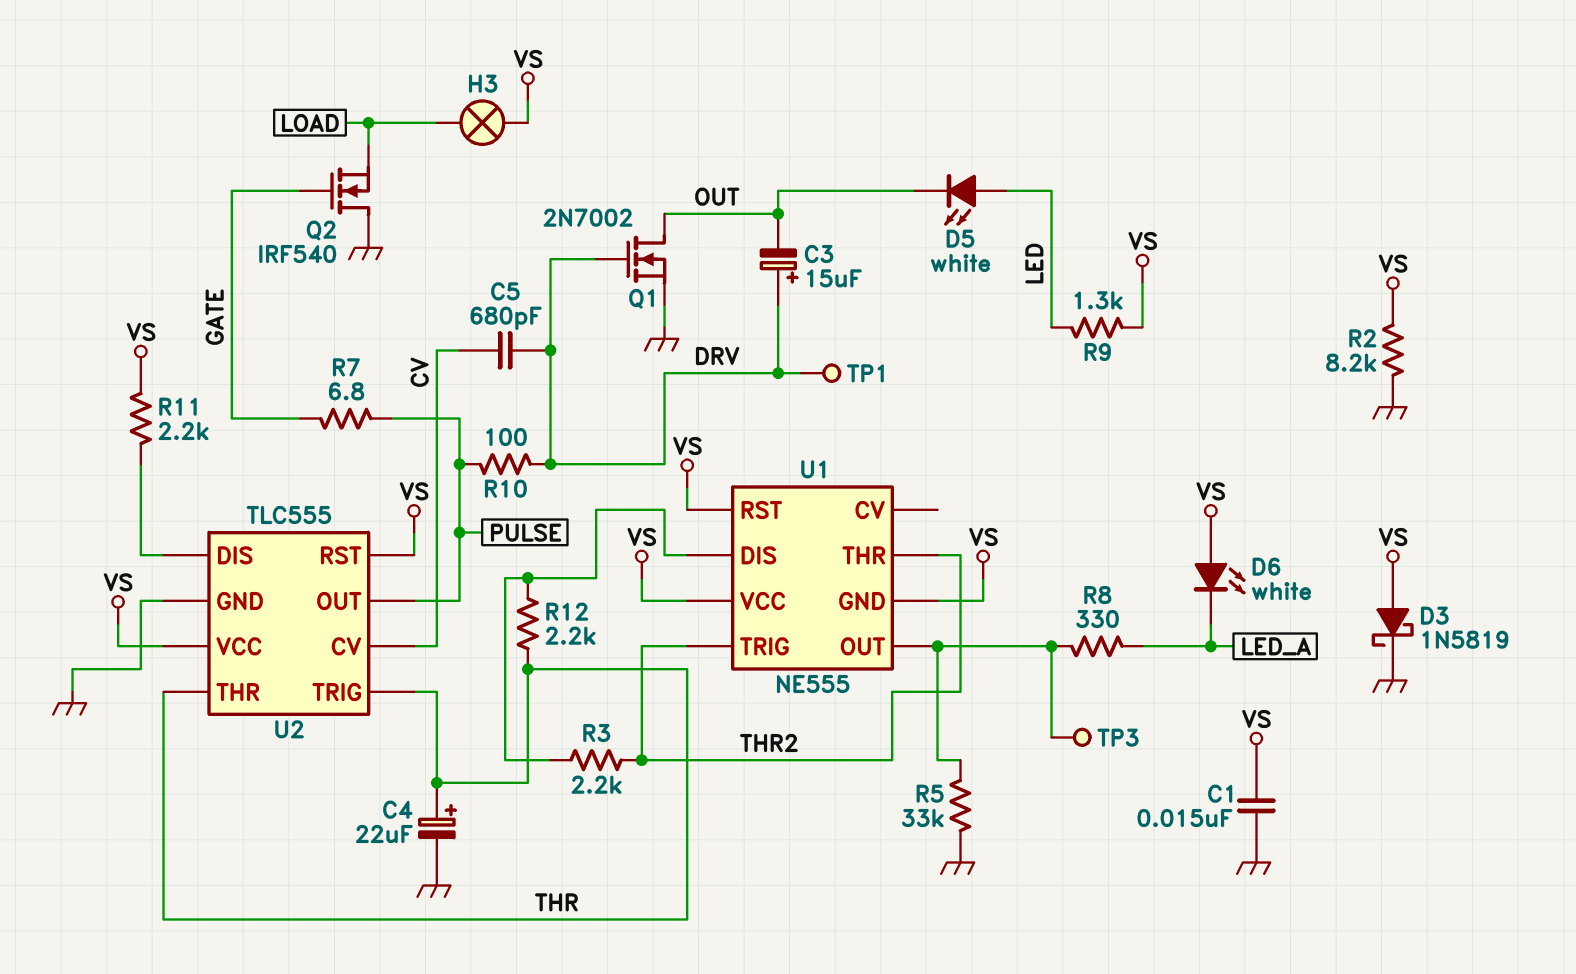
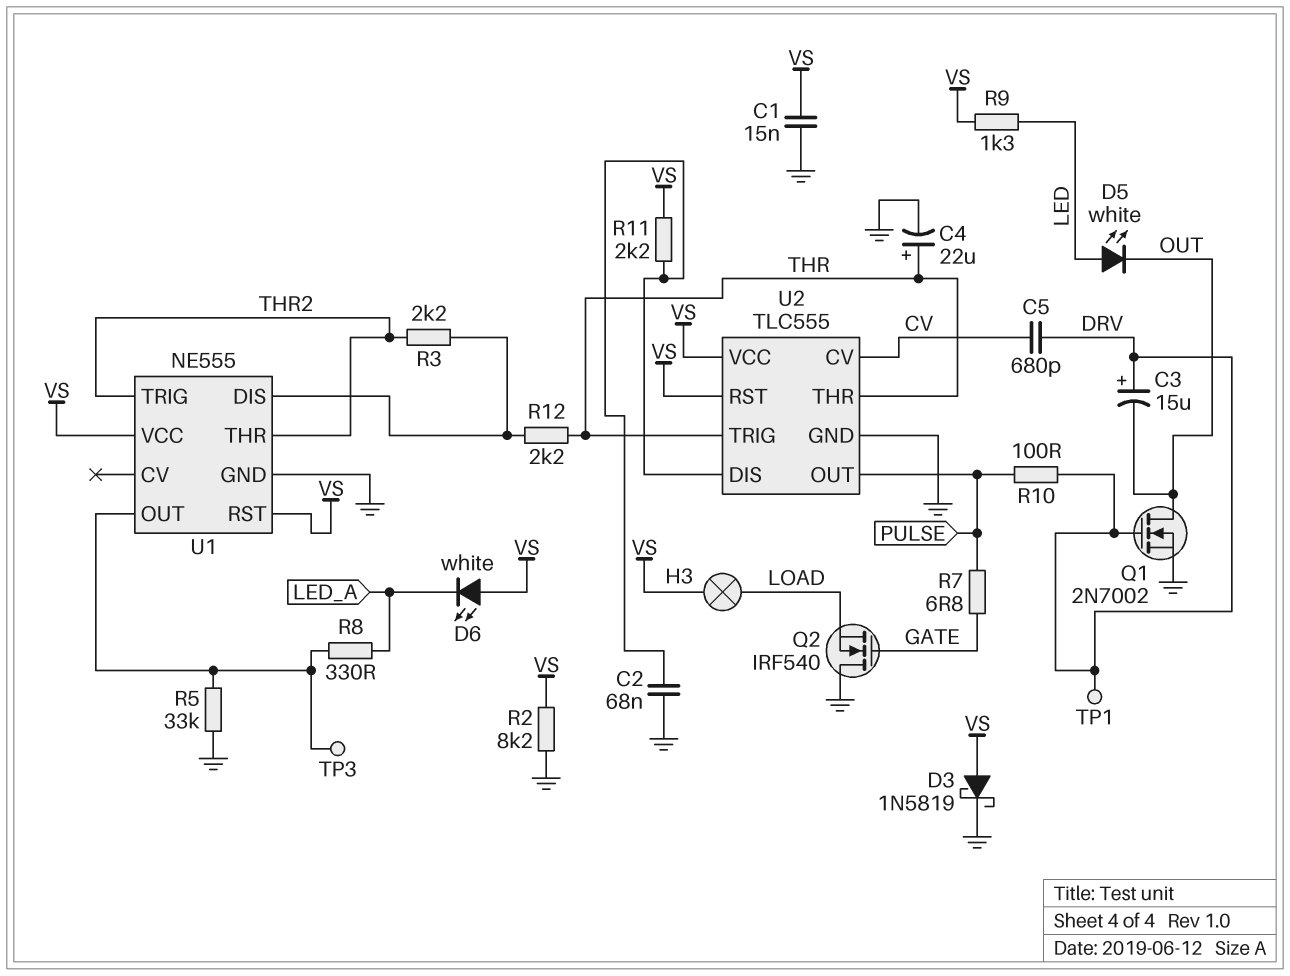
C2: none -> 68nF (GND, U2/DIS)
U1 pin GND: VS -> GND

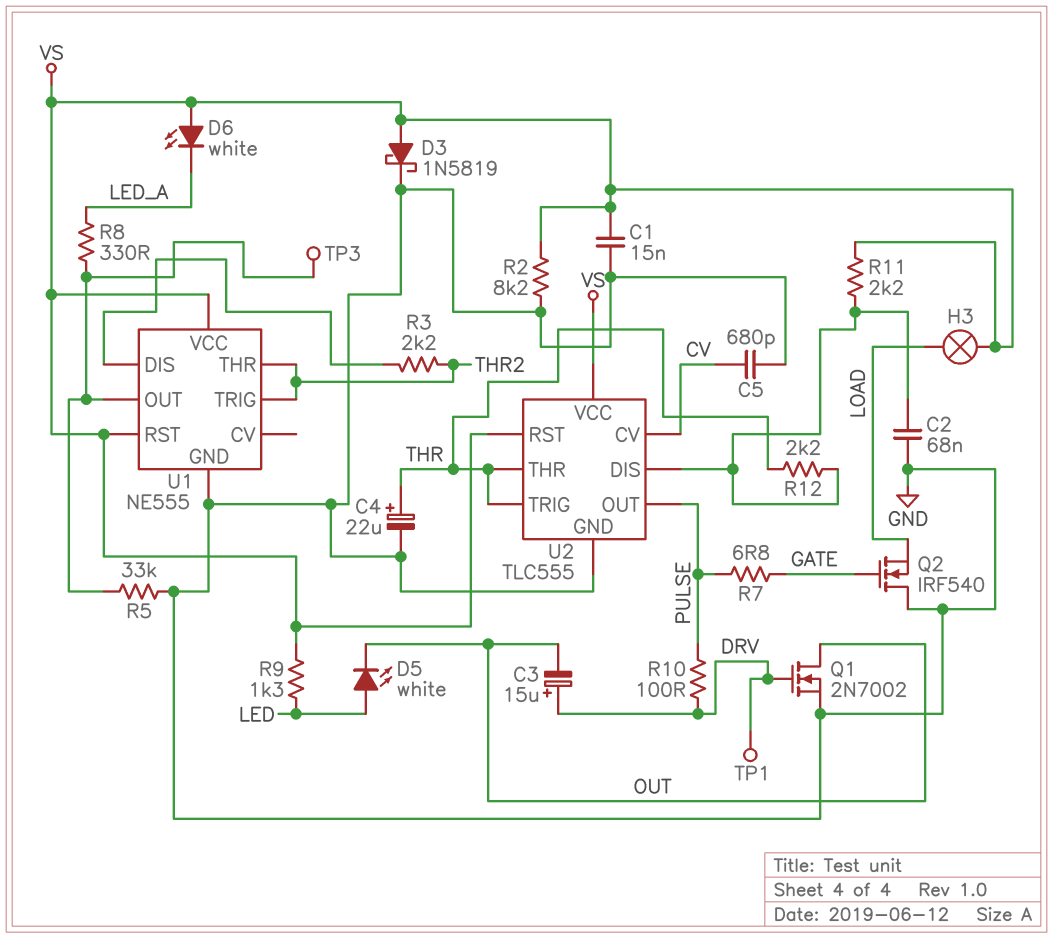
C5: 680pF (CV, DRV) -> 680pF (CV, GND)
R12: 2.2k (THR, U1/DIS) -> 2.2k (THR, U2/DIS)

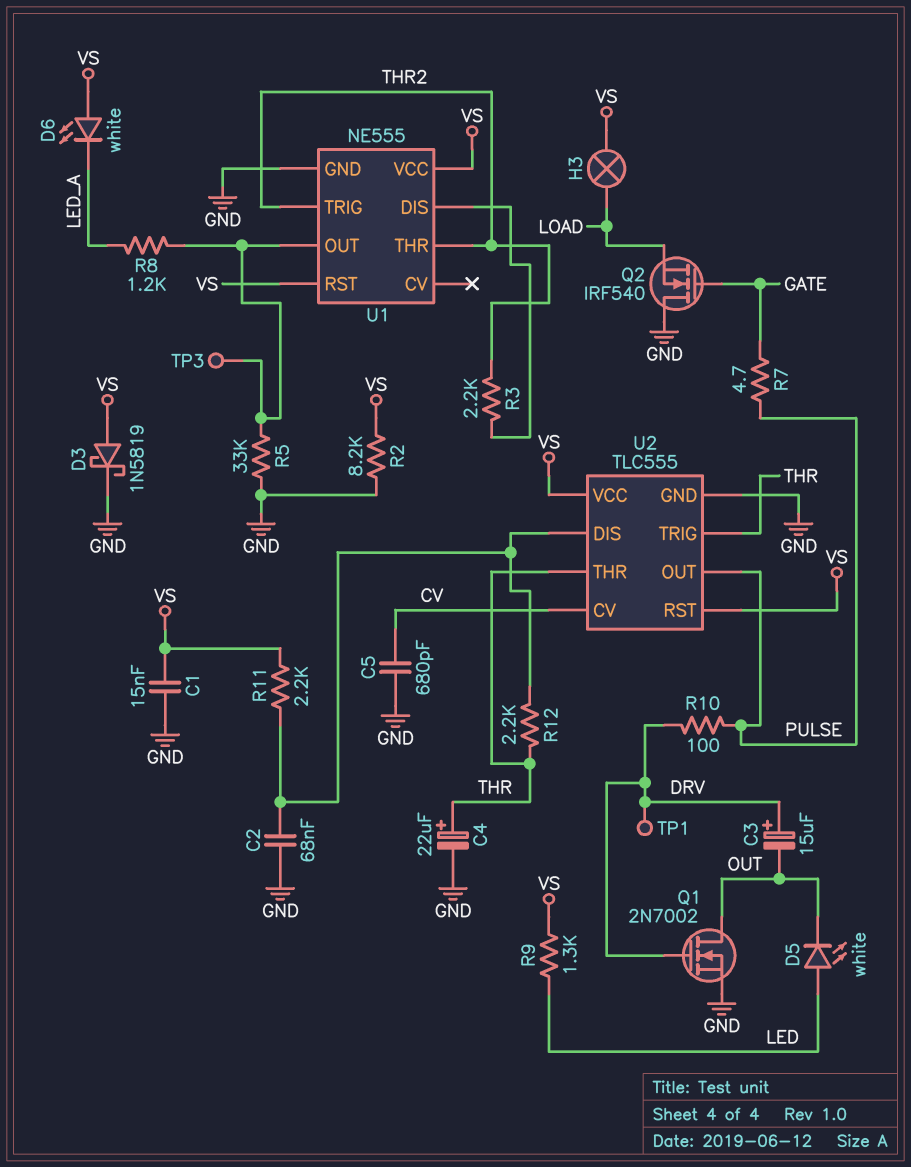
R7: 6.8 (GATE, PULSE) -> 4.7 (GATE, PULSE)
R8: 330 (LED_A, U1/OUT) -> 1.2k (LED_A, U1/OUT)

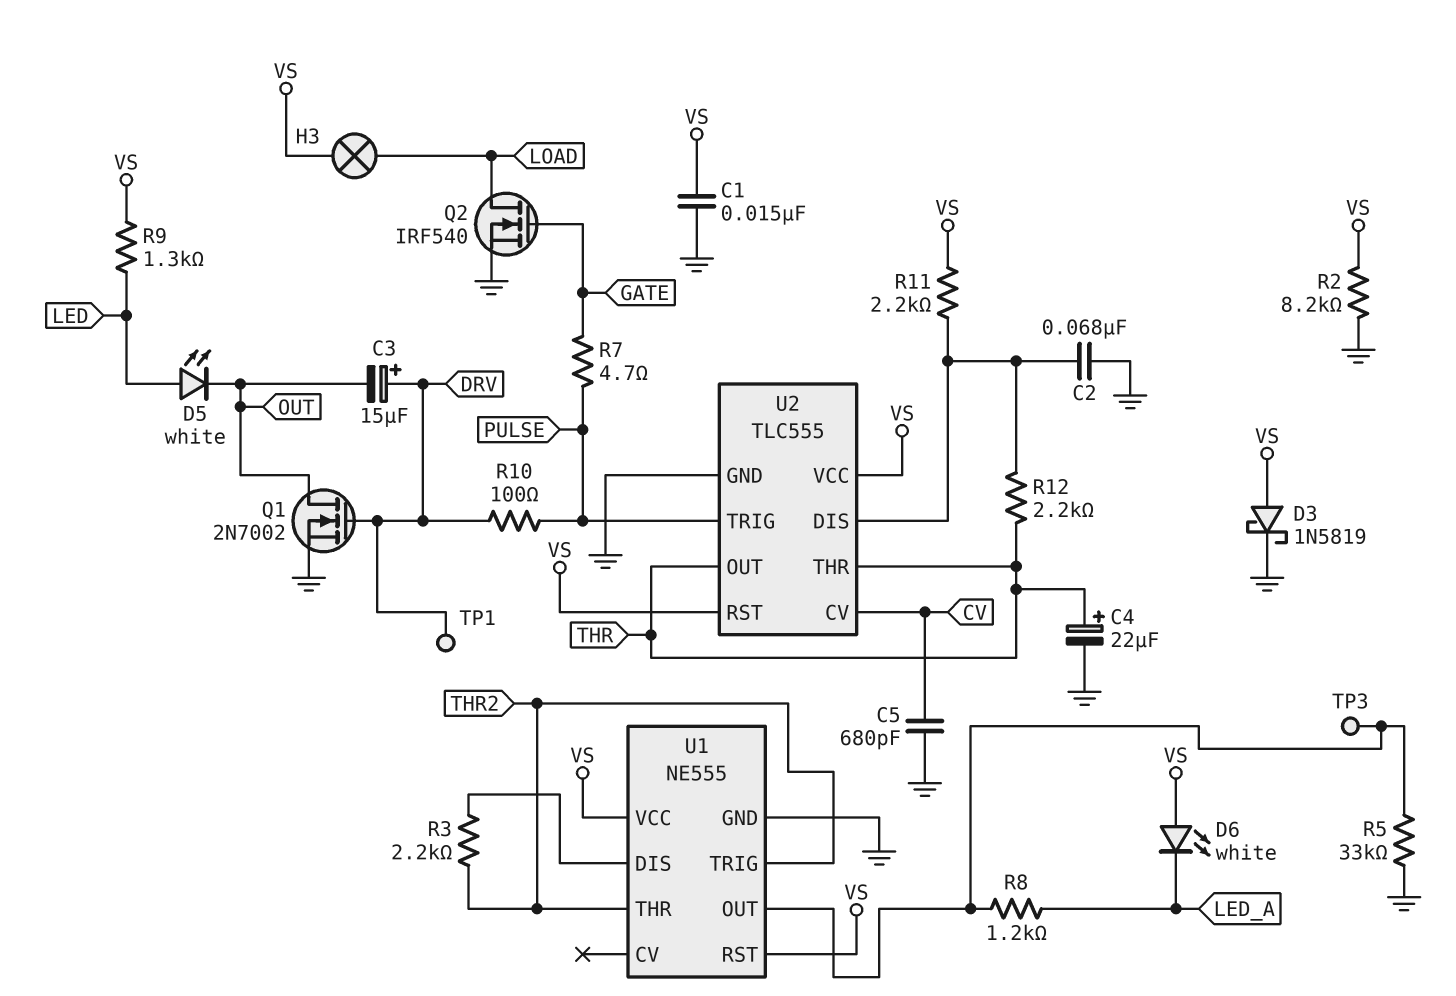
Q2: NMOS IRF540 (G GATE, D GND, S LOAD) -> NMOS IRF540 (G GATE, D LOAD, S GND)
U2 pin OUT: PULSE -> THR
U2 pin TRIG: THR -> PULSE

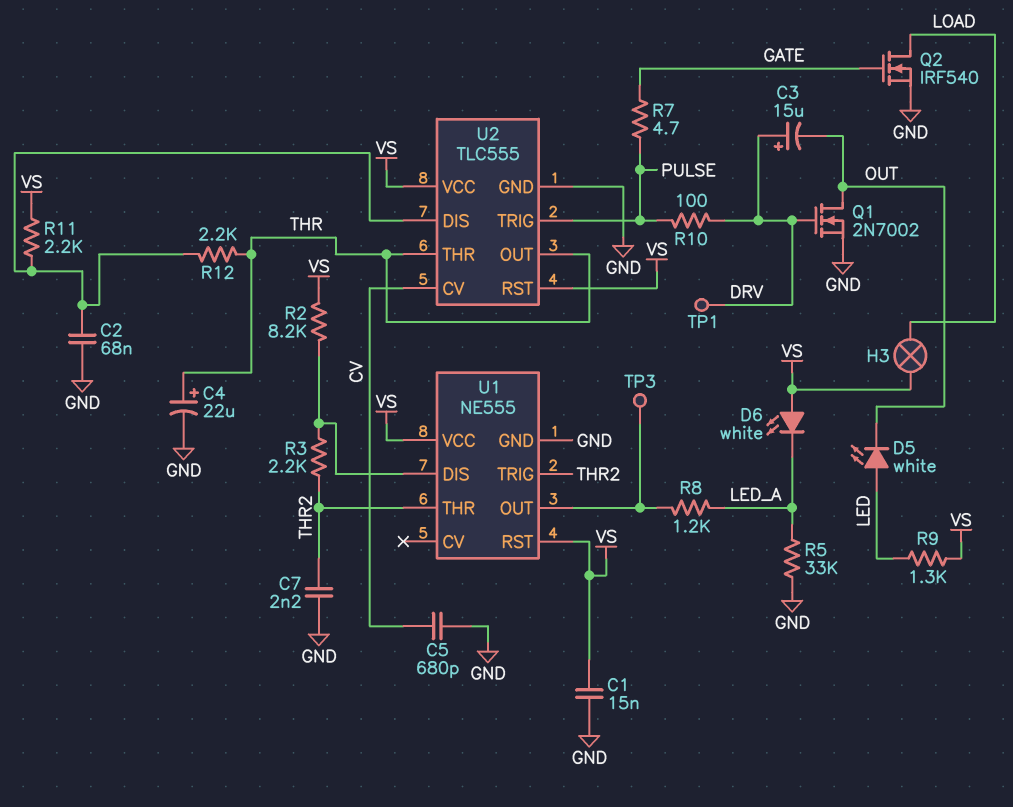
C7: none -> 2.2nF (GND, THR2)
D3: schottky 1N5819 (A VS, K GND) -> none
R2: 8.2k (GND, VS) -> 8.2k (U1/DIS, VS)
R5: 33k (GND, U1/OUT) -> 33k (GND, LED_A)

